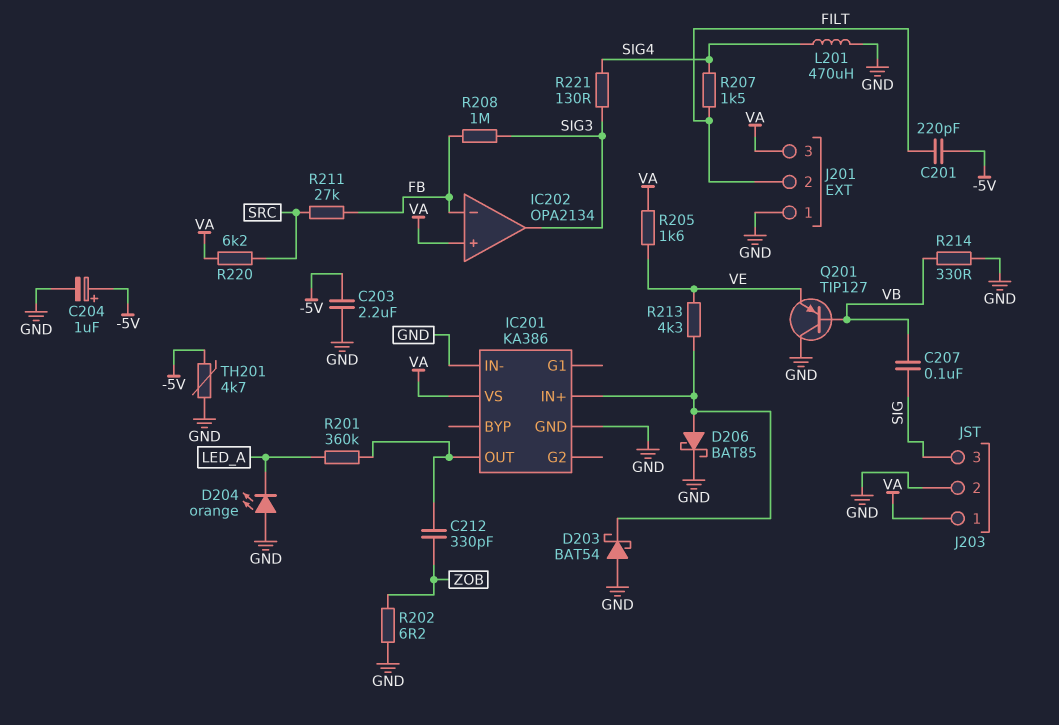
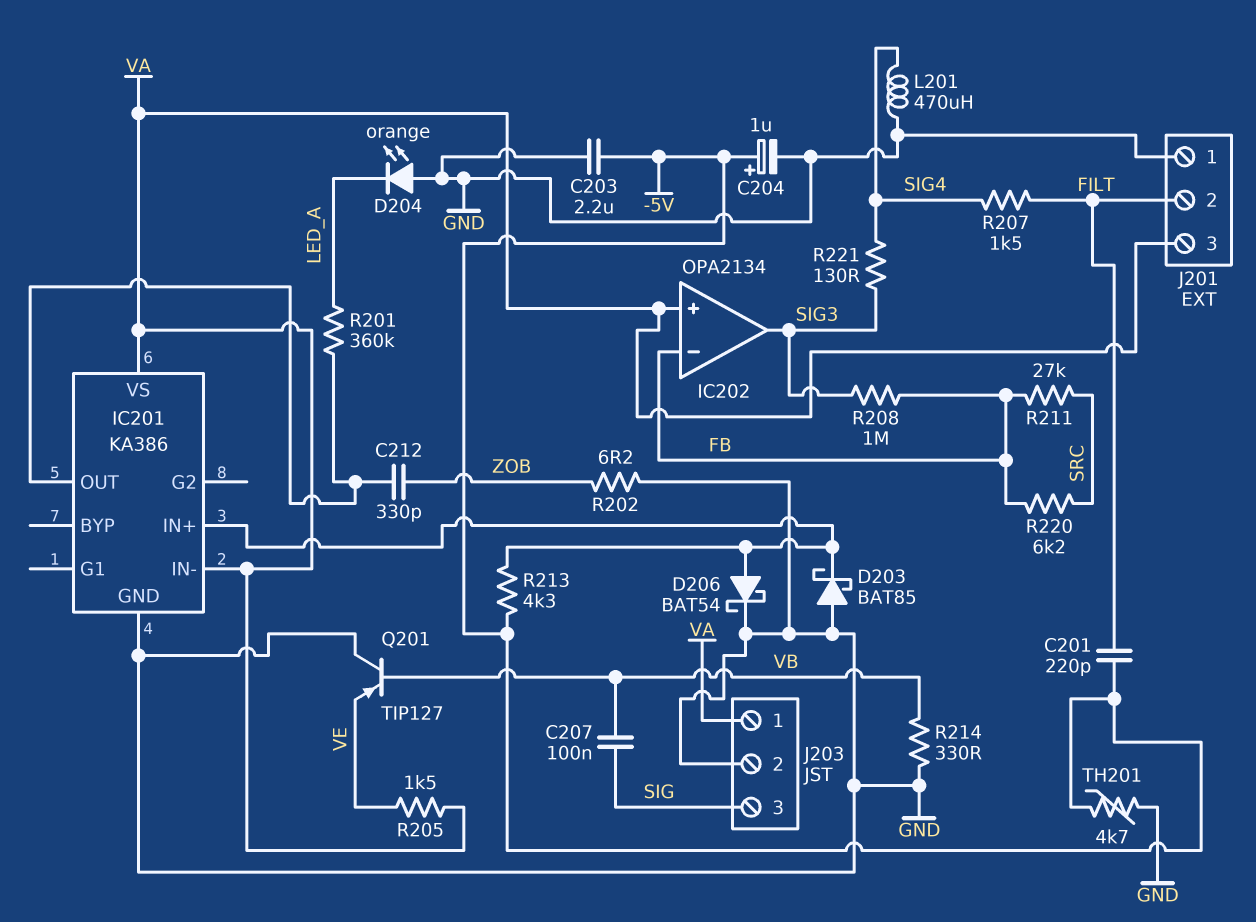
D203: schottky BAT54 (A GND, K IC201/IN+) -> schottky BAT85 (A GND, K IC201/IN+)
D206: schottky BAT85 (A IC201/IN+, K GND) -> schottky BAT54 (A IC201/IN+, K GND)
IC201 pin IN-: GND -> VA
R205: 1.6k (VA, VE) -> 1.5k (VA, VE)
R213: 4.3k (IC201/IN+, VE) -> 4.3k (-5V, IC201/IN+)
R220: 6.2k (SRC, VA) -> 6.2k (FB, SRC)

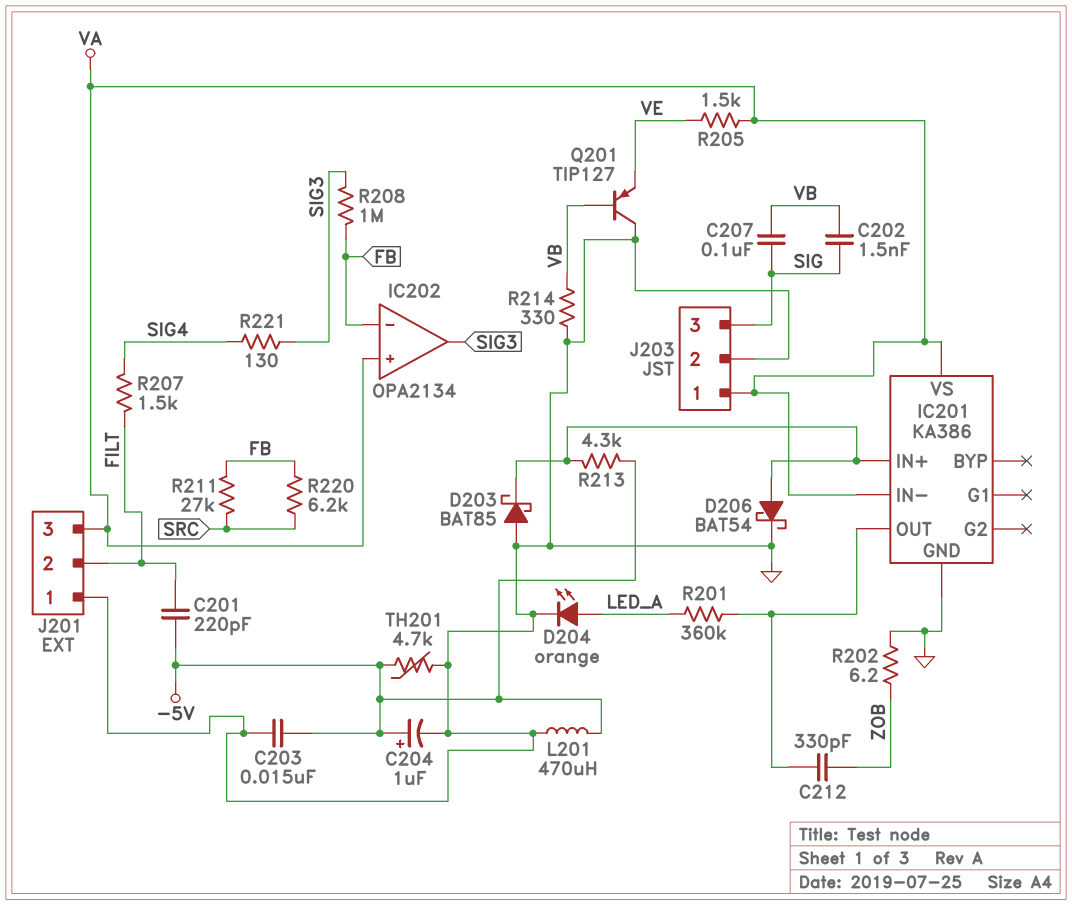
C202: none -> 1.5nF (SIG, VB)
C203: 2.2uF (-5V, GND) -> 15nF (-5V, GND)
D204: LED orange (A GND, K LED_A) -> LED orange (A LED_A, K GND)
L201: 470uH (GND, SIG4) -> 470uH (-5V, GND)

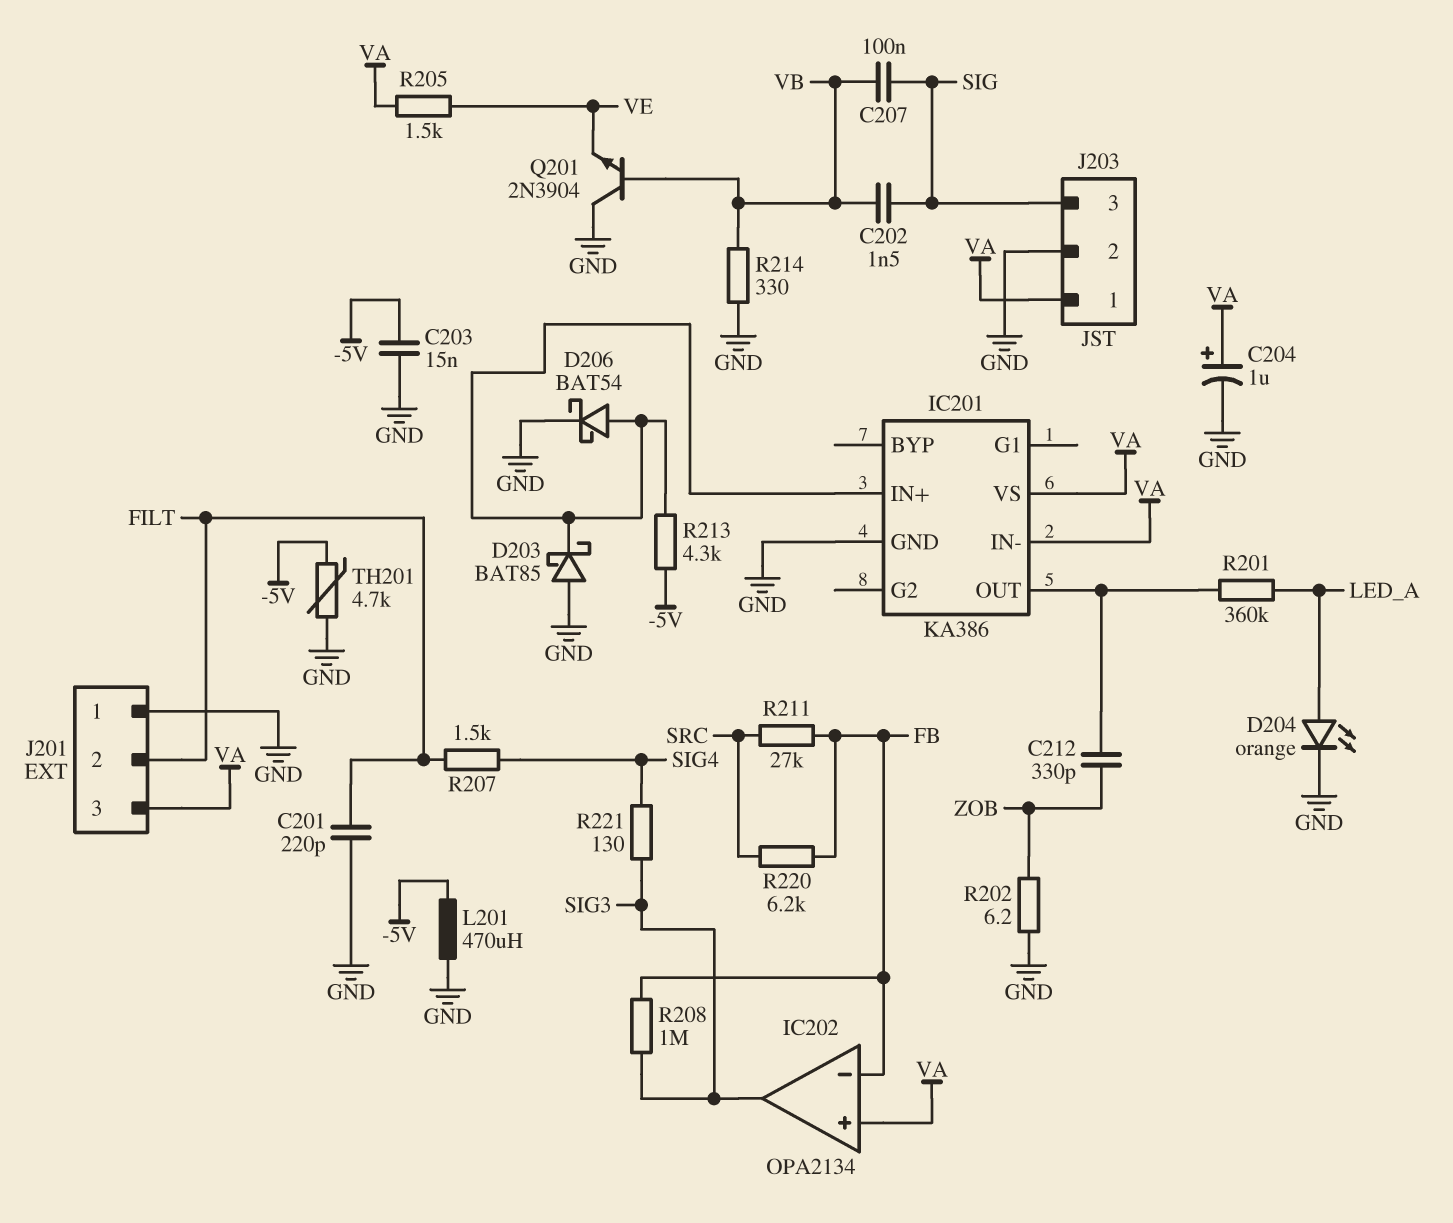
C201: 220pF (-5V, FILT) -> 220pF (FILT, GND)
C204: 1uF (plus -5V, minus GND) -> 1uF (plus VA, minus GND)
Q201: PNP TIP127 (B VB, C GND, E VE) -> NPN 2N3904 (B VB, C GND, E VE)

